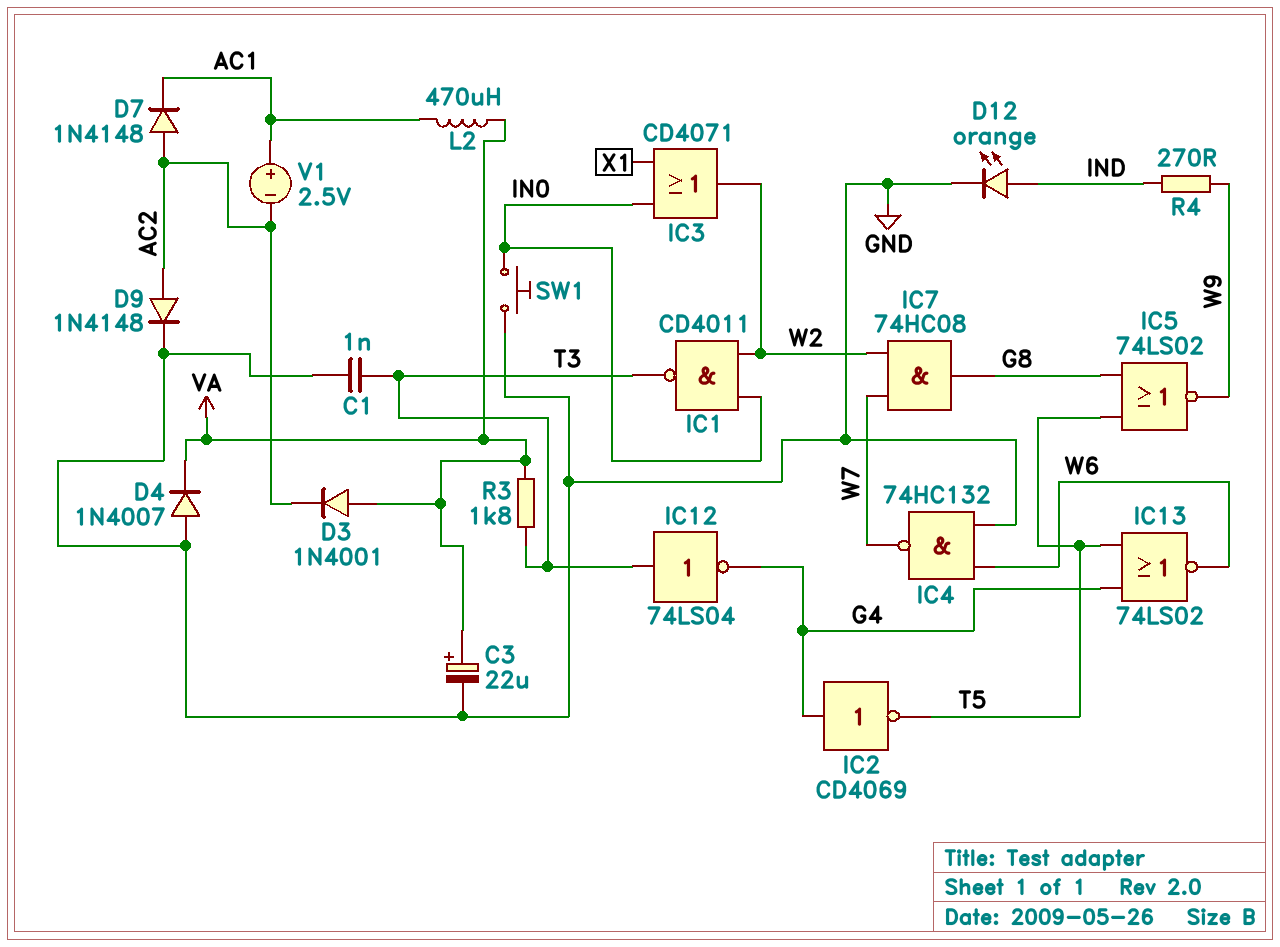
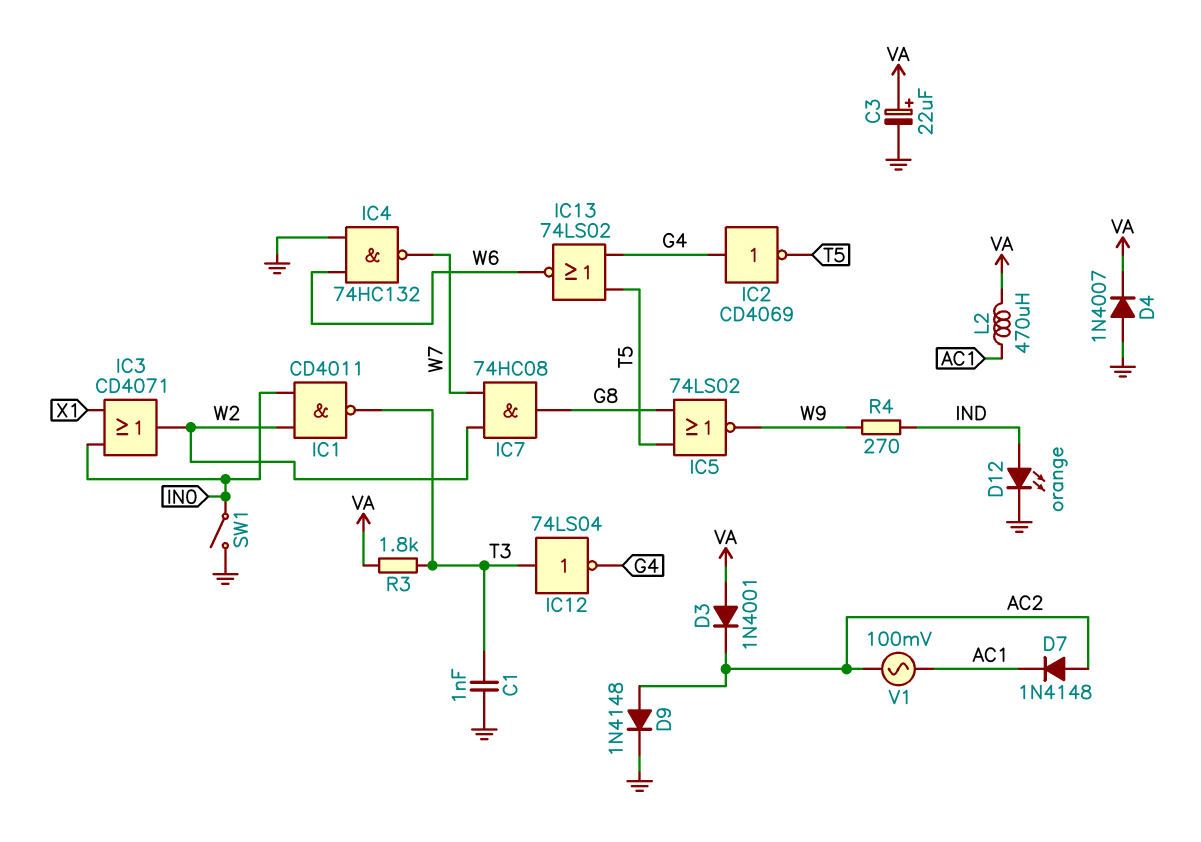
SW1: button (GND, IN0) -> switch (GND, IN0)
V1: 2.5V (plus AC1, minus AC2) -> AC 100mV (AC1, AC2)

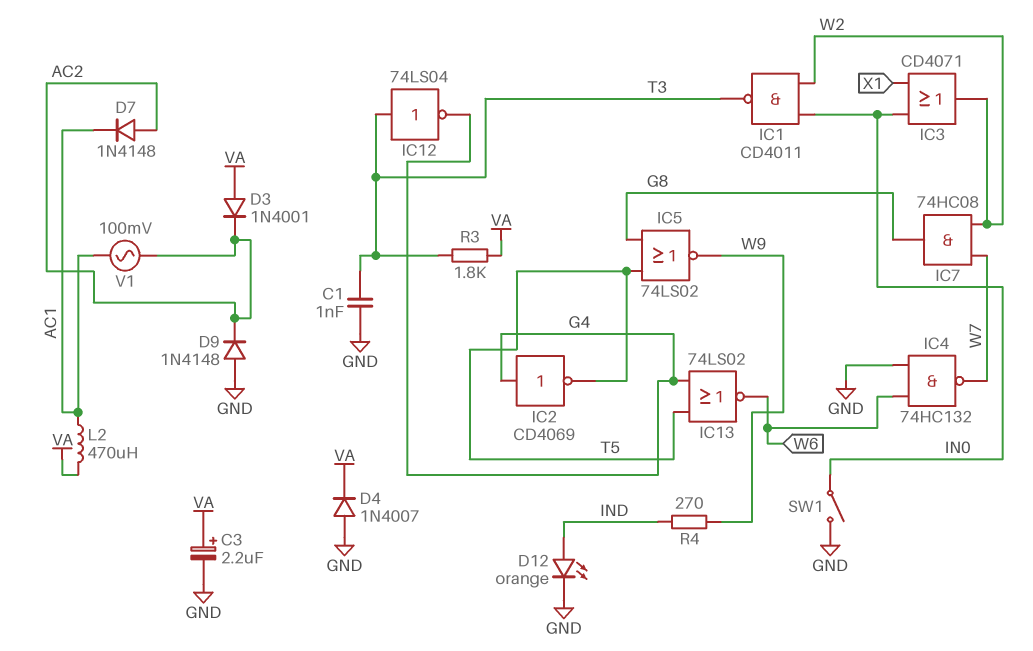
C3: 22uF (plus VA, minus GND) -> 2.2uF (plus VA, minus GND)
D9: diode 1N4148 (A AC2, K GND) -> diode 1N4148 (A GND, K AC2)

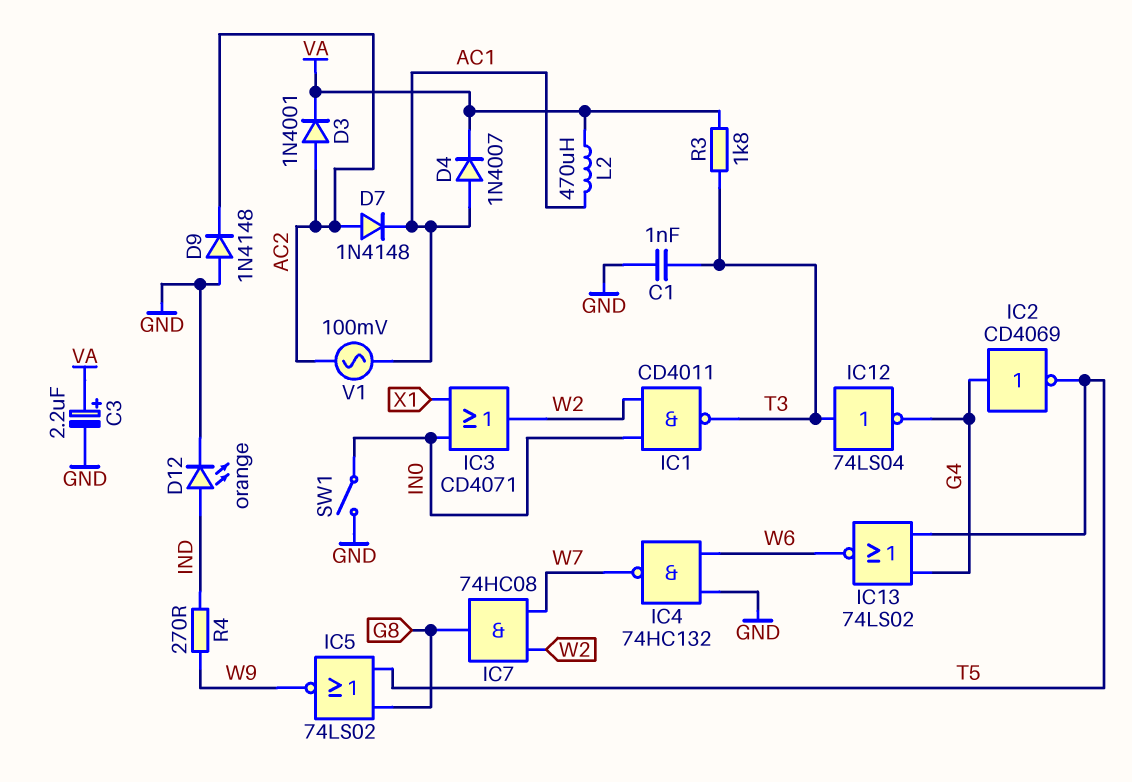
D3: diode 1N4001 (A VA, K AC2) -> diode 1N4001 (A AC2, K VA)
D4: diode 1N4007 (A GND, K VA) -> diode 1N4007 (A AC1, K VA)

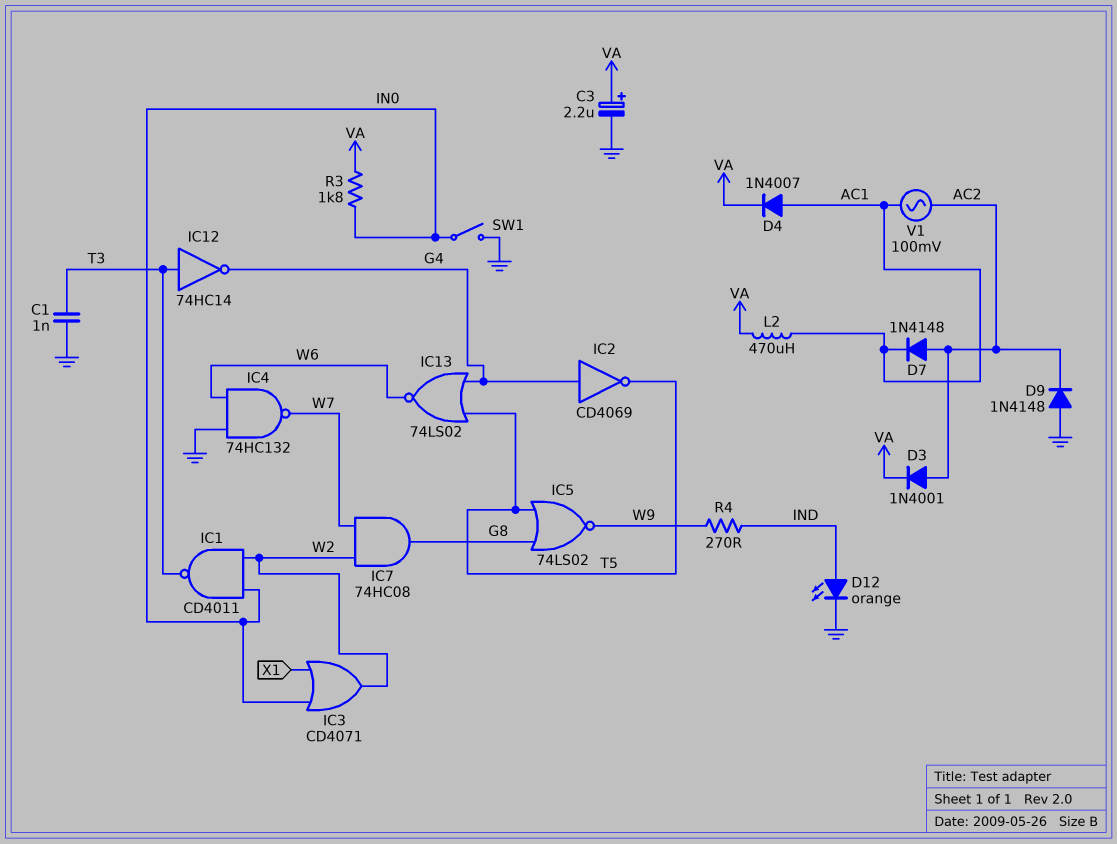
IC12: NOT 74LS04 (in T3, out G4) -> NOT 74HC14 (in T3, out G4)
R3: 1.8k (T3, VA) -> 1.8k (IN0, VA)

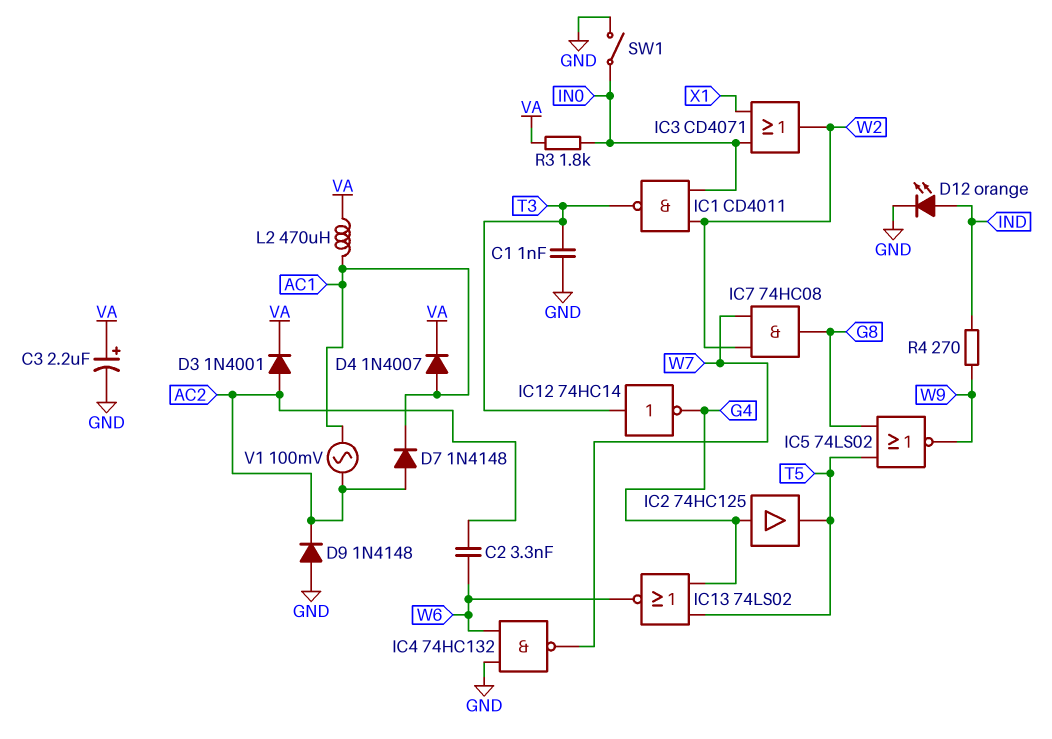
C2: none -> 3.3nF (AC2, W6)
IC2: NOT CD4069 (in G4, out T5) -> buffer 74HC125 (in G4, out T5)

